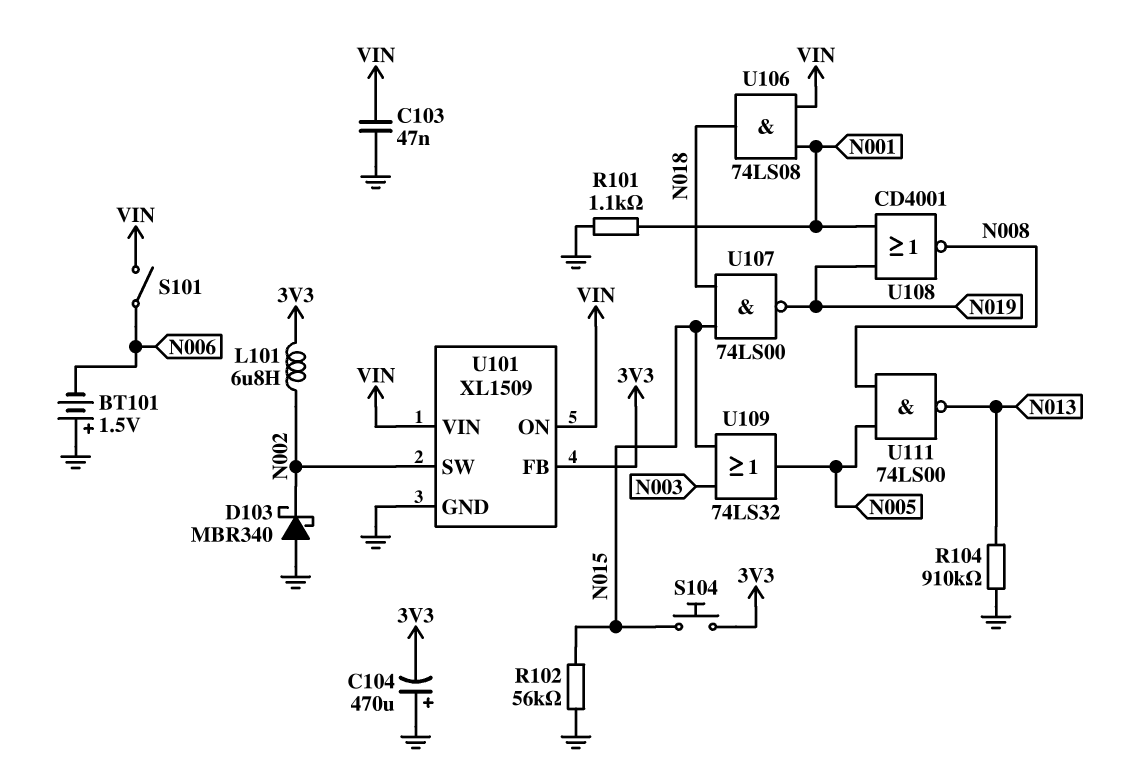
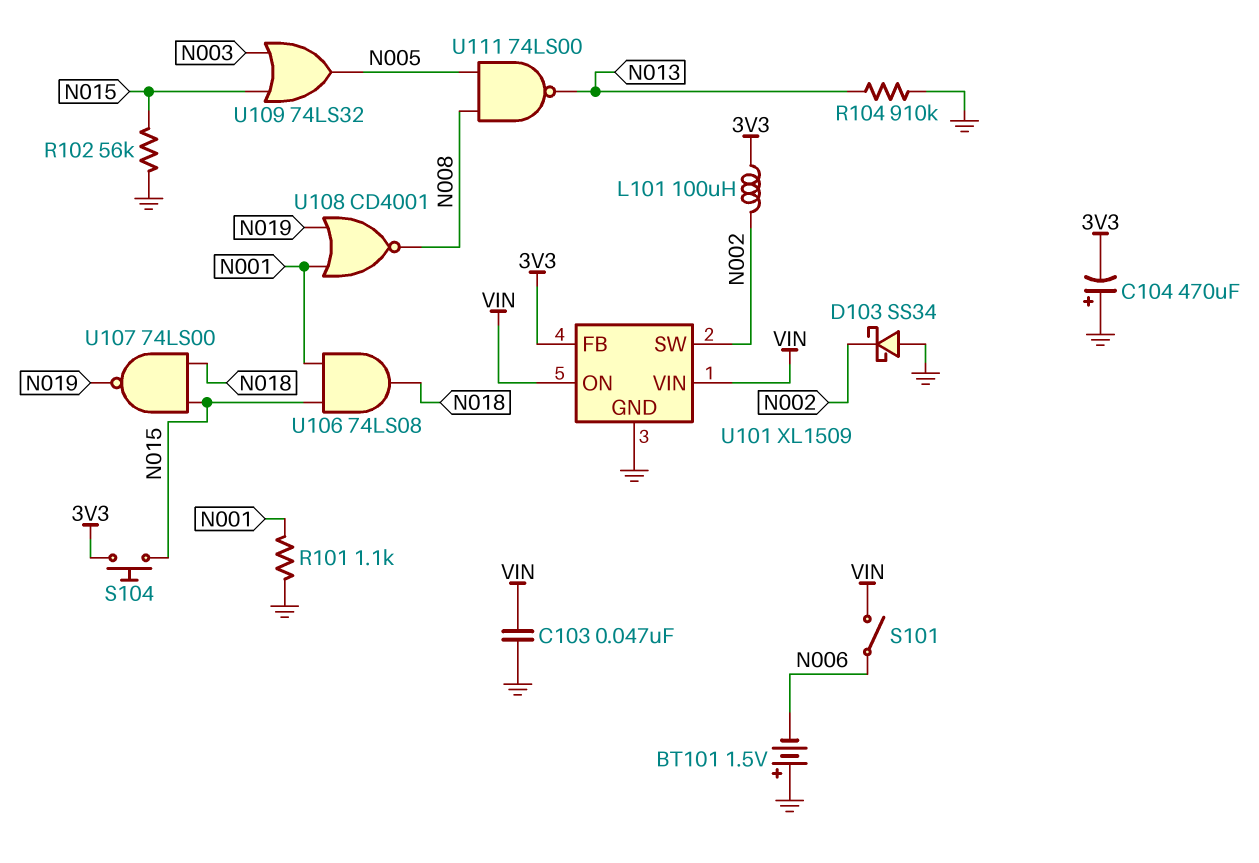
D103: schottky MBR340 (A GND, K N002) -> schottky SS34 (A GND, K N002)
L101: 6.8uH (3V3, N002) -> 100uH (3V3, N002)
U106: AND 74LS08 (in N001, in VIN, out N018) -> AND 74LS08 (in N001, in N015, out N018)

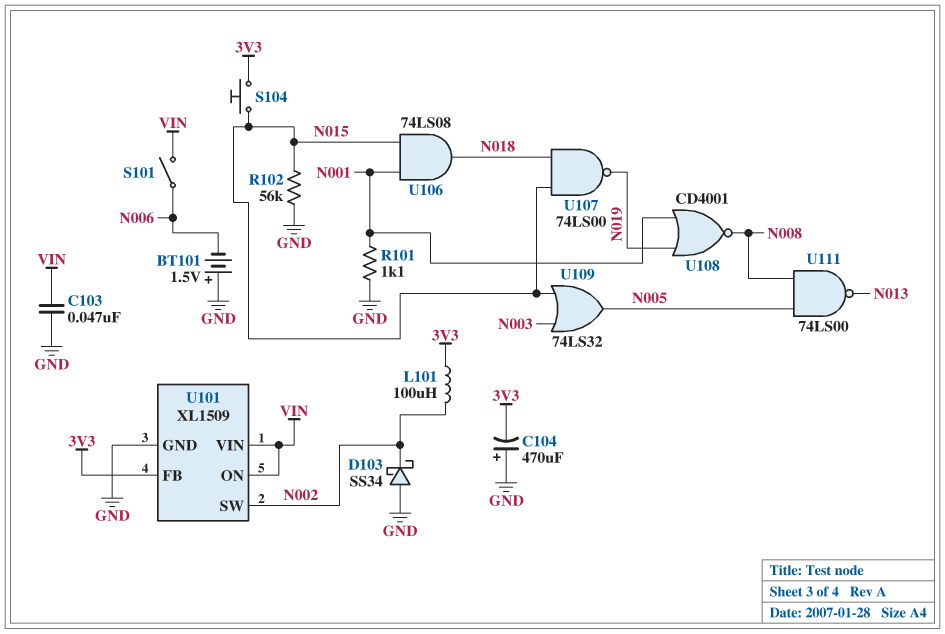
R104: 910k (GND, N013) -> none

